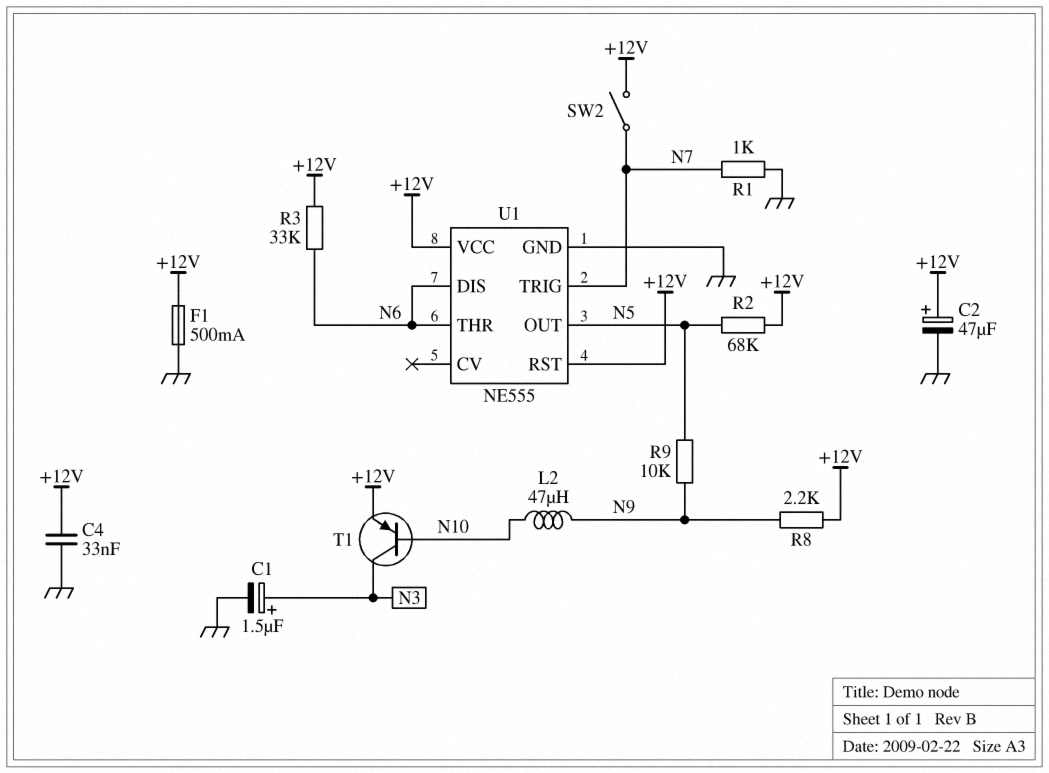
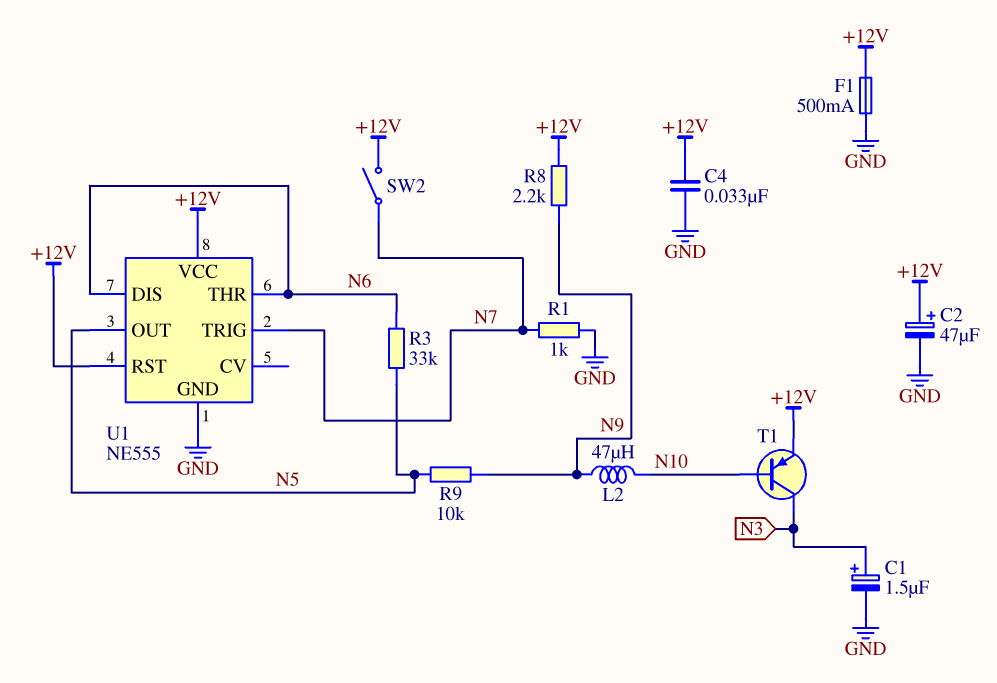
R2: 68k (+12V, N5) -> none
R3: 33k (+12V, N6) -> 33k (N5, N6)

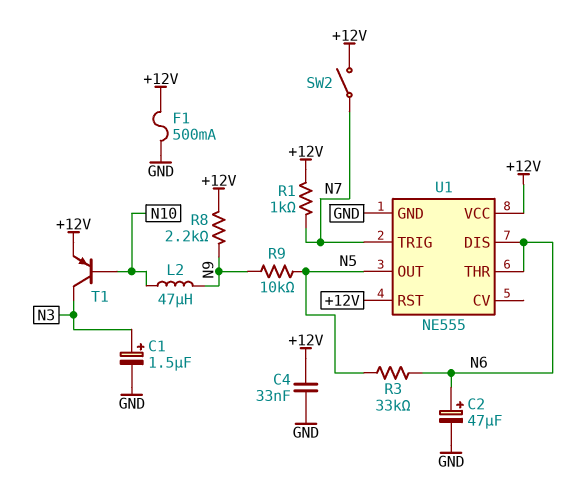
C2: 47uF (plus +12V, minus GND) -> 47uF (plus N6, minus GND)
R1: 1k (GND, N7) -> 1k (+12V, N7)

